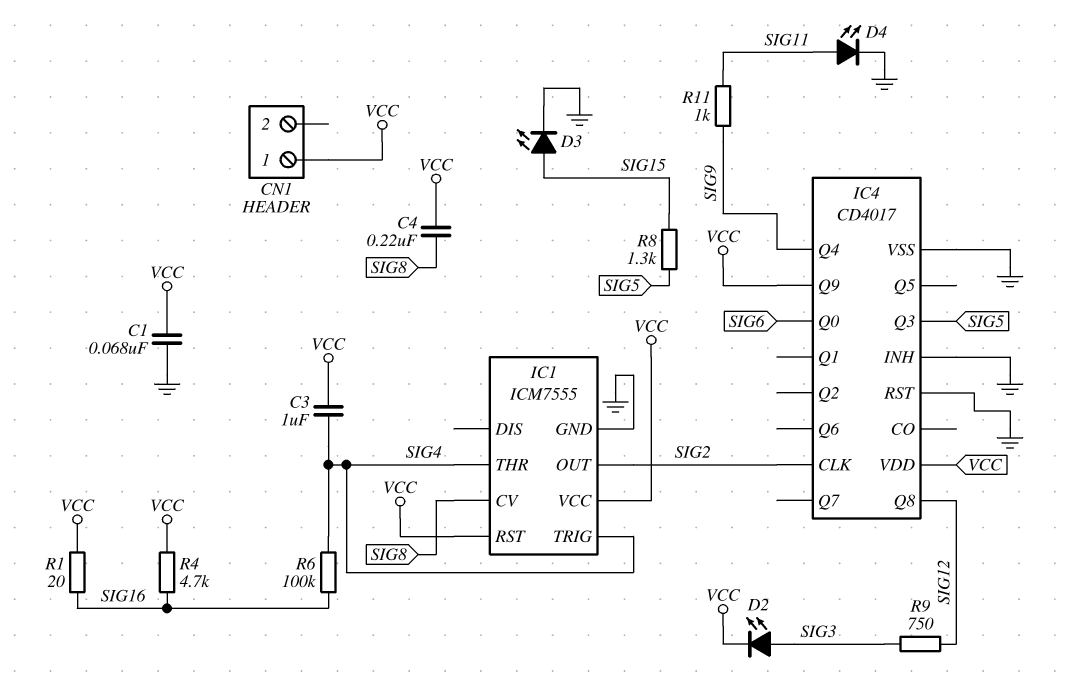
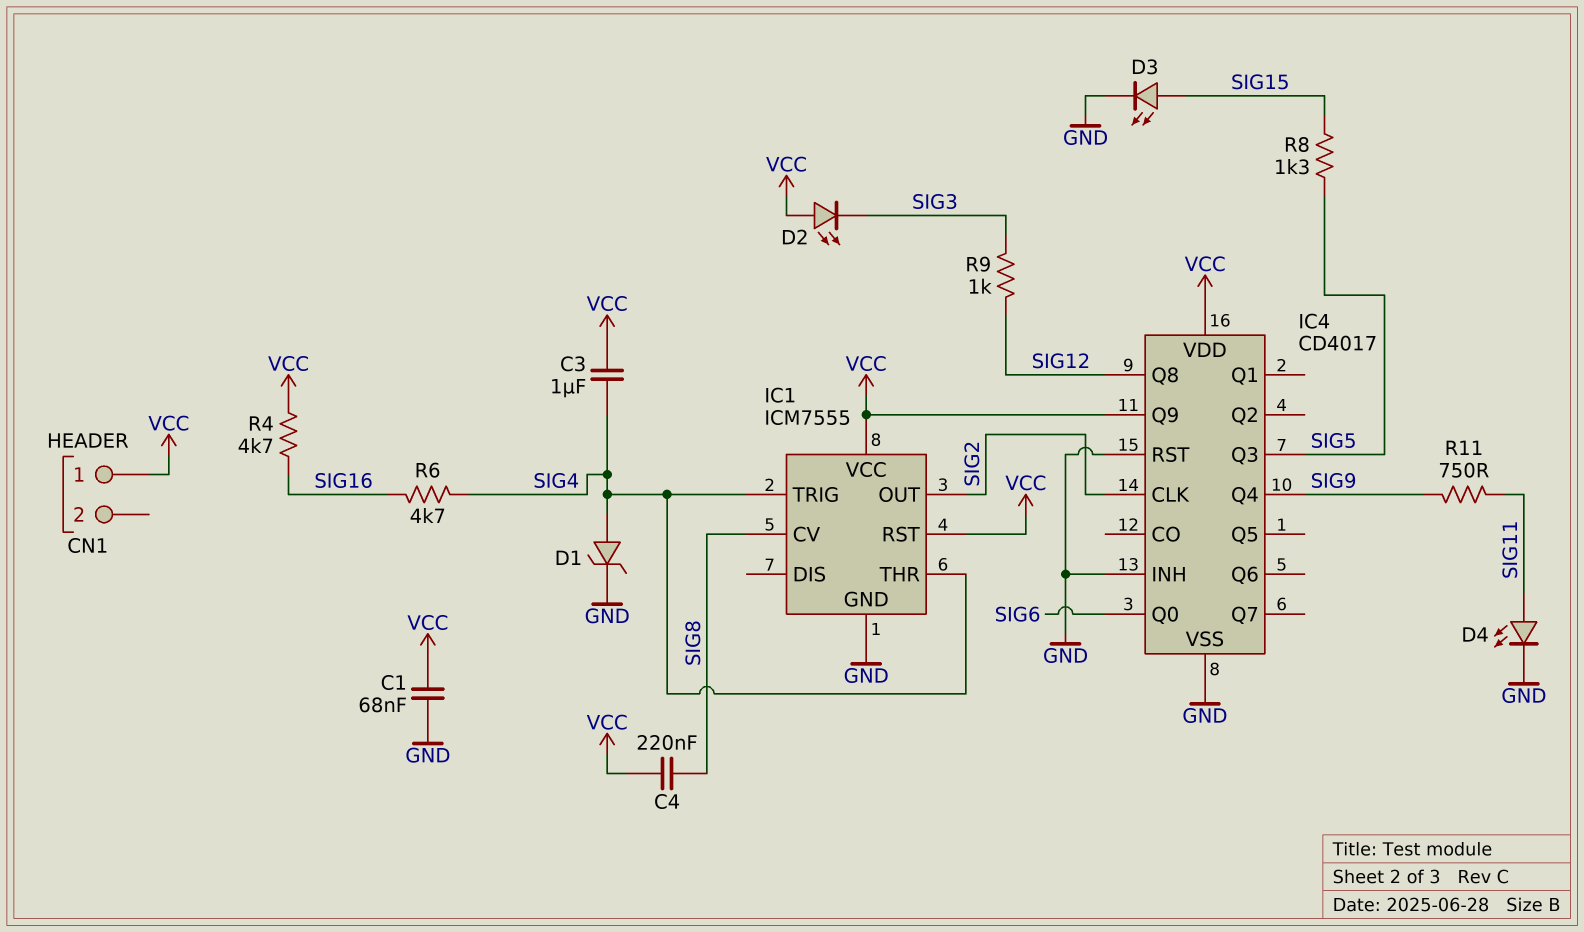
D1: none -> zener (A SIG4, K GND)
D2: LED (A SIG3, K VCC) -> LED (A VCC, K SIG3)
R1: 20 (SIG16, VCC) -> none
R6: 100k (SIG4, SIG16) -> 4.7k (SIG4, SIG16)
R9: 750 (SIG3, SIG12) -> 1k (SIG3, SIG12)
R11: 1k (SIG9, SIG11) -> 750 (SIG9, SIG11)

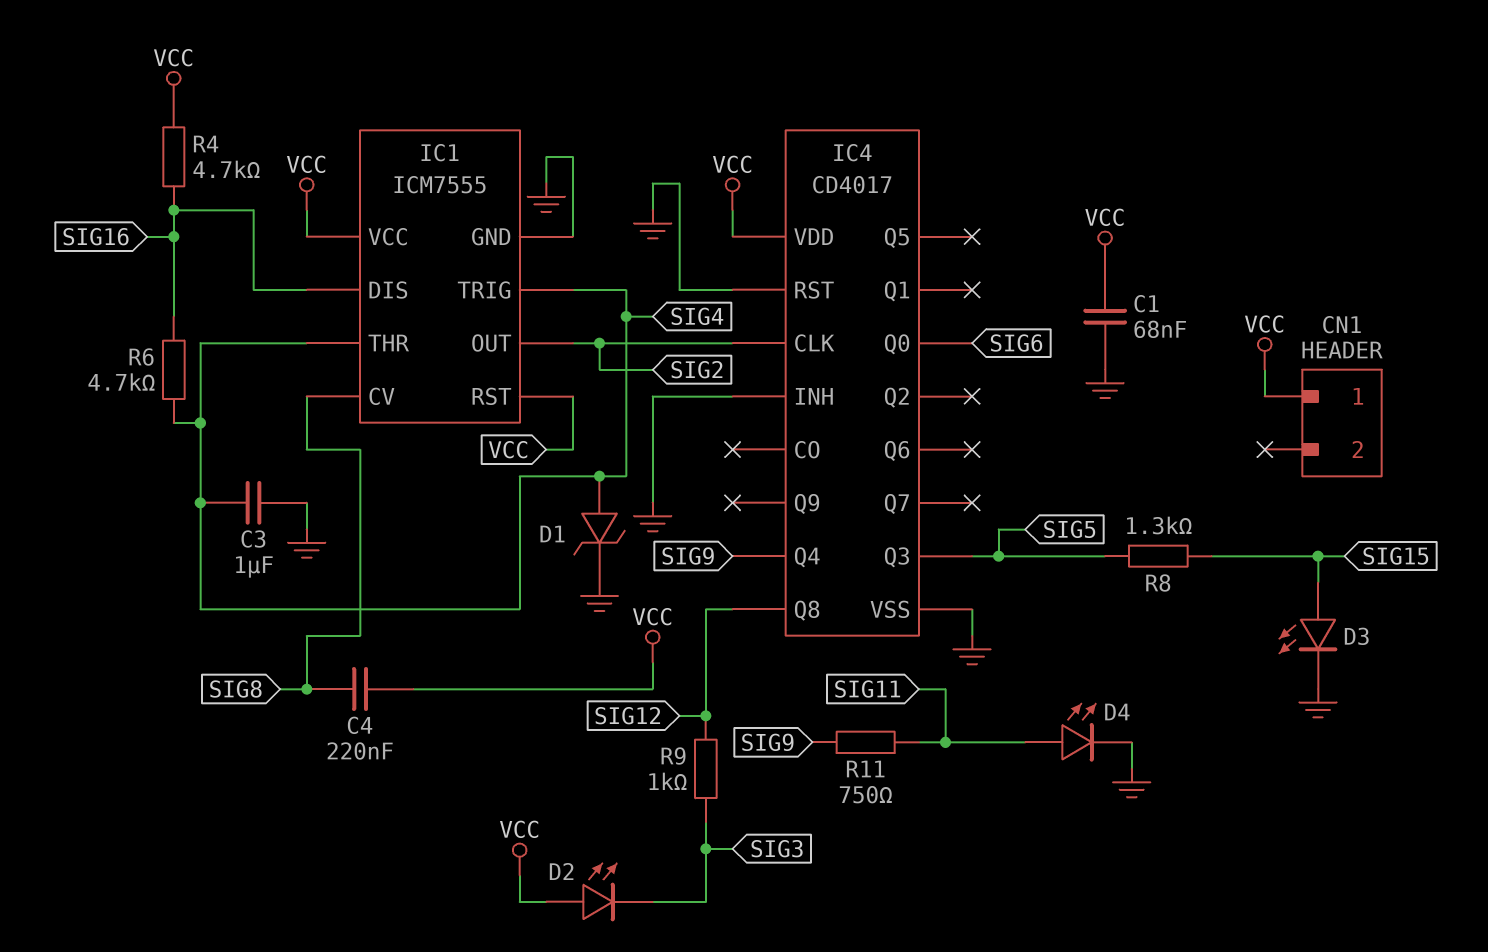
C3: 1uF (SIG4, VCC) -> 1uF (GND, SIG4)
IC1 pin DIS: none -> SIG16
IC4 pin Q9: VCC -> none

